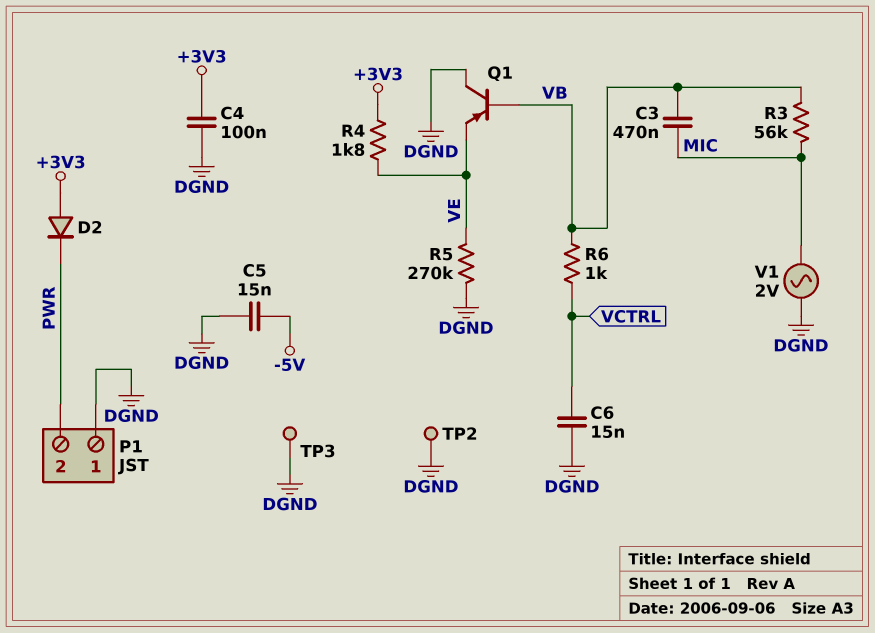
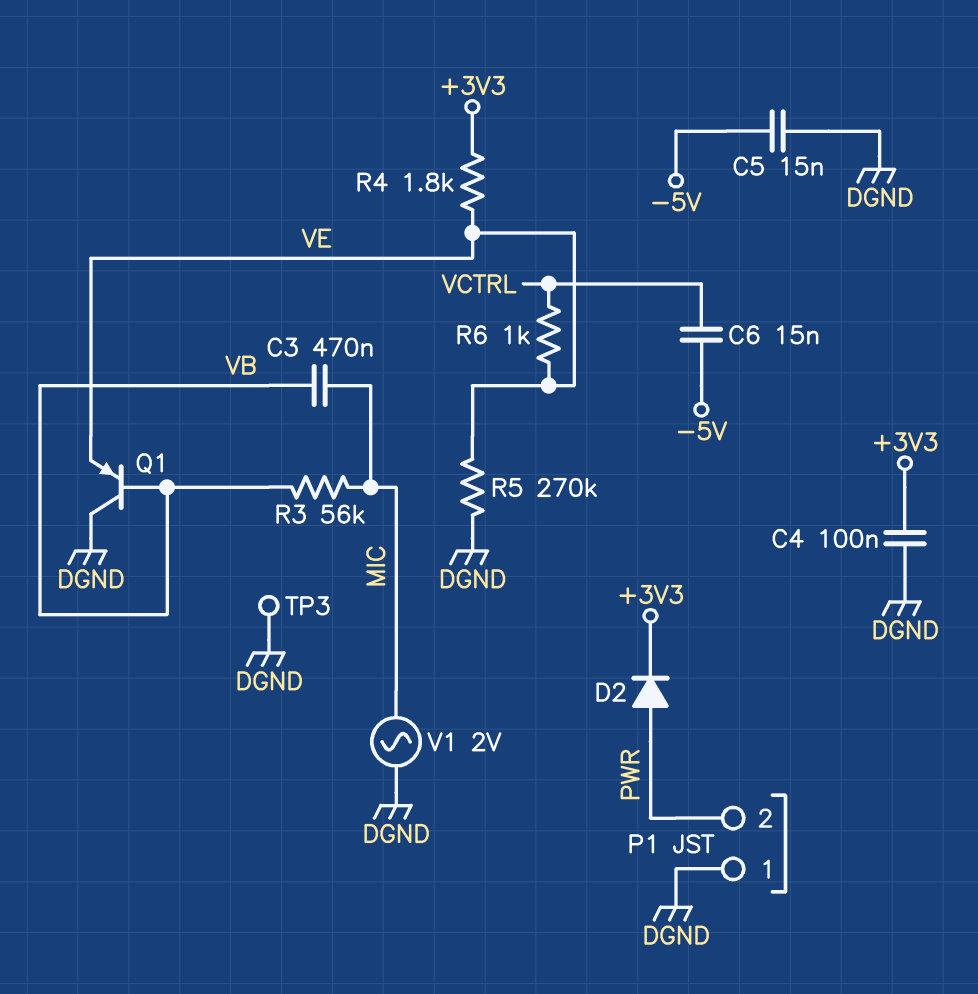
C6: 15nF (DGND, VCTRL) -> 15nF (-5V, VCTRL)
D2: diode (A +3V3, K PWR) -> diode (A PWR, K +3V3)
R6: 1k (VB, VCTRL) -> 1k (VCTRL, VE)
TP2: test point (DGND) -> none

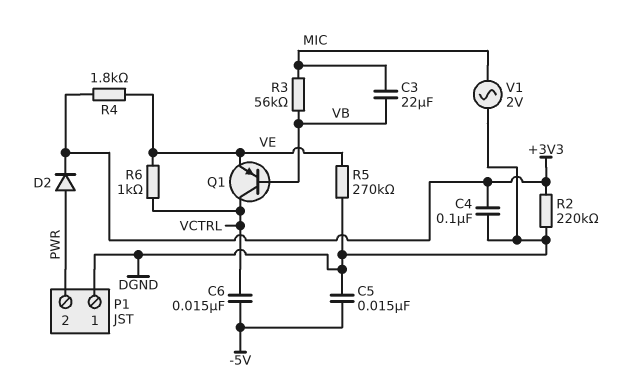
C3: 470nF (MIC, VB) -> 22uF (MIC, VB)
Q1: PNP (B VB, C DGND, E VE) -> PNP (B VB, C VCTRL, E VE)
R2: none -> 220k (+3V3, DGND)
TP3: test point (DGND) -> none

